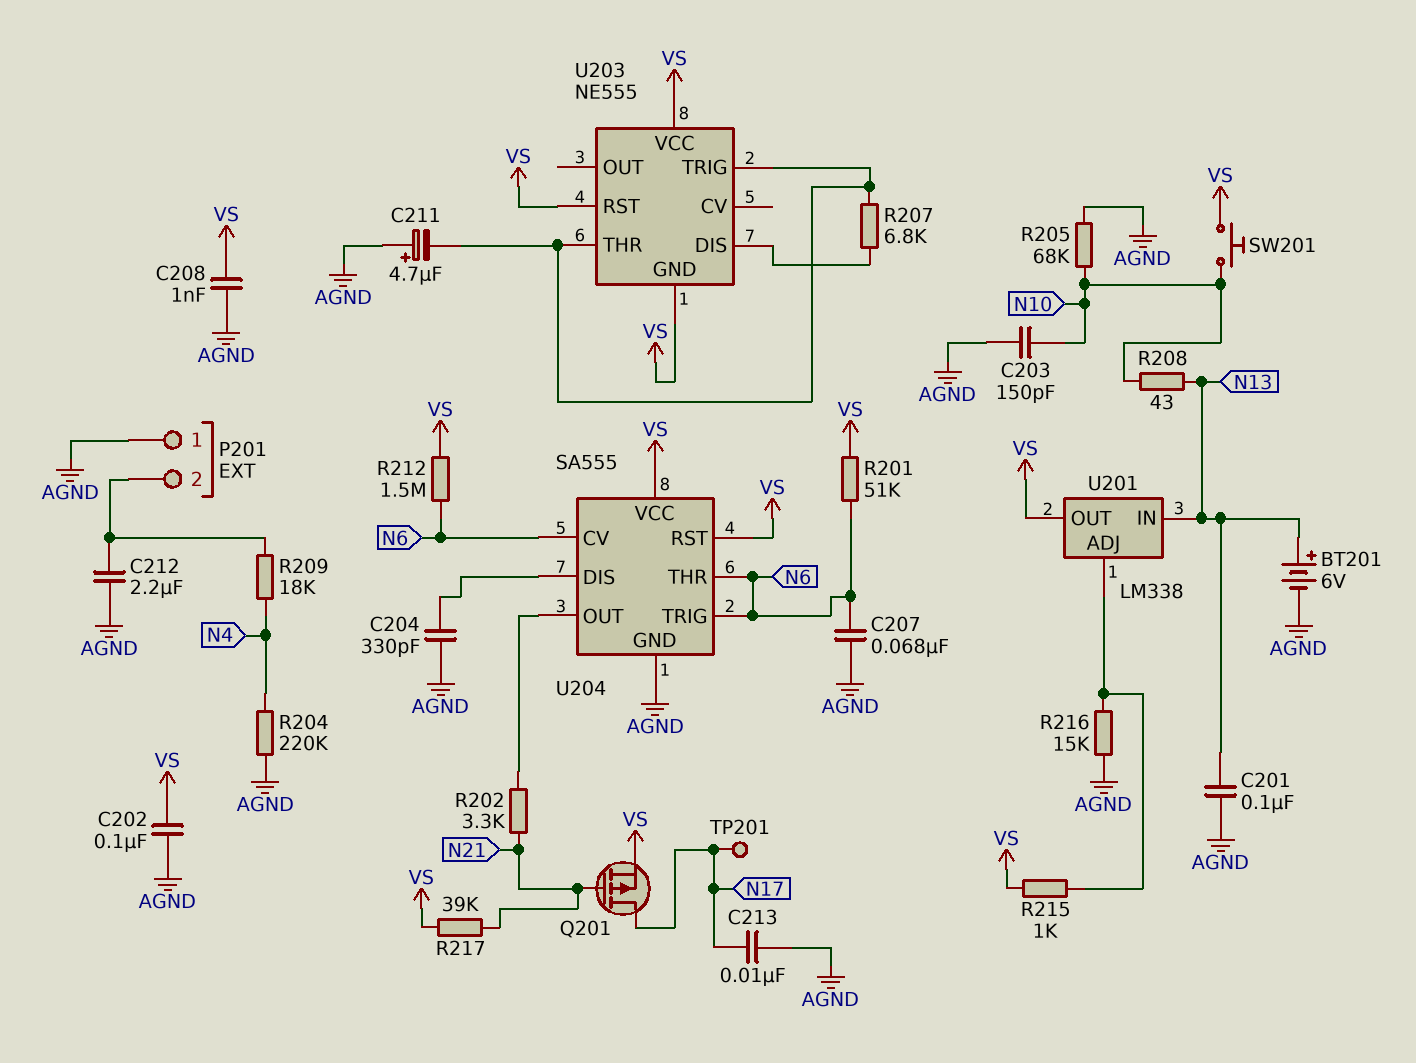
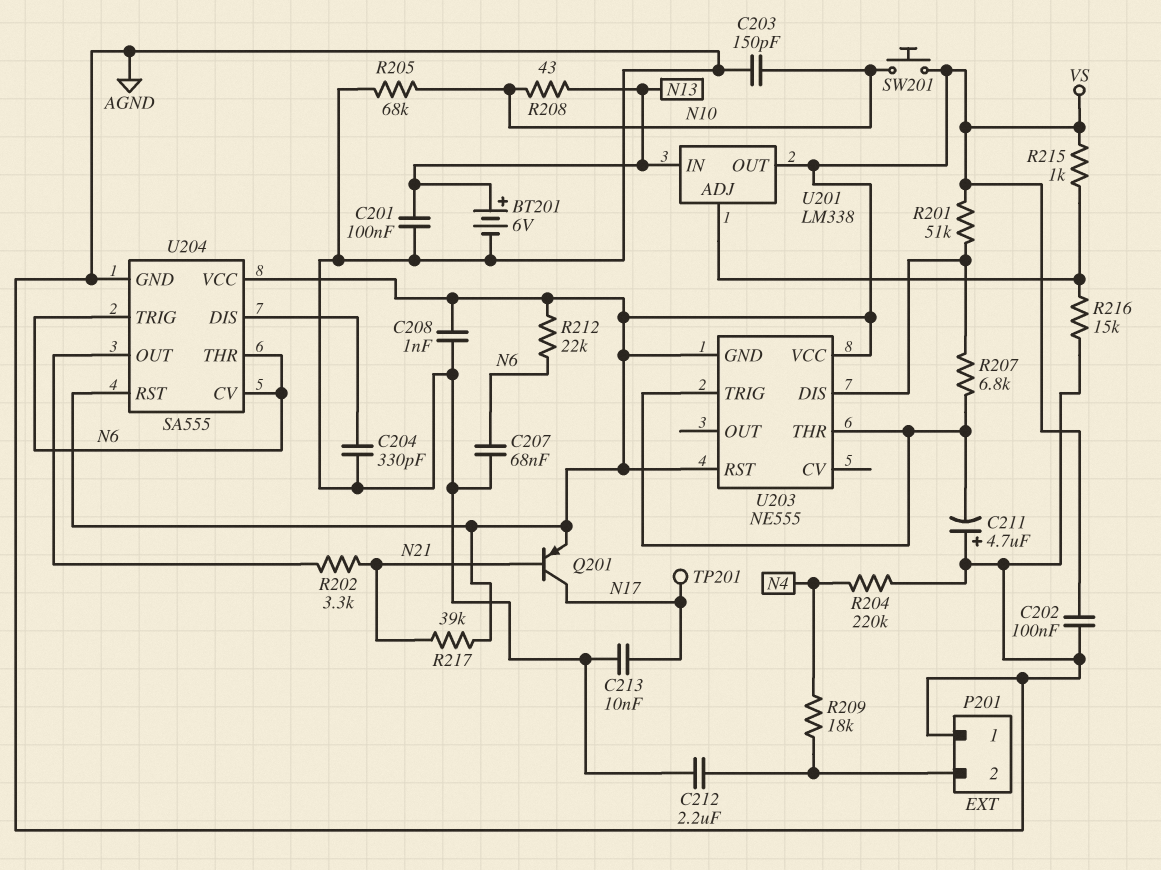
Q201: PMOS (G N21, D N17, S VS) -> PNP (B N21, C N17, E VS)
R201: 51k (N6, VS) -> 51k (U203/DIS, VS)
R212: 1.5M (N6, VS) -> 22k (N6, VS)

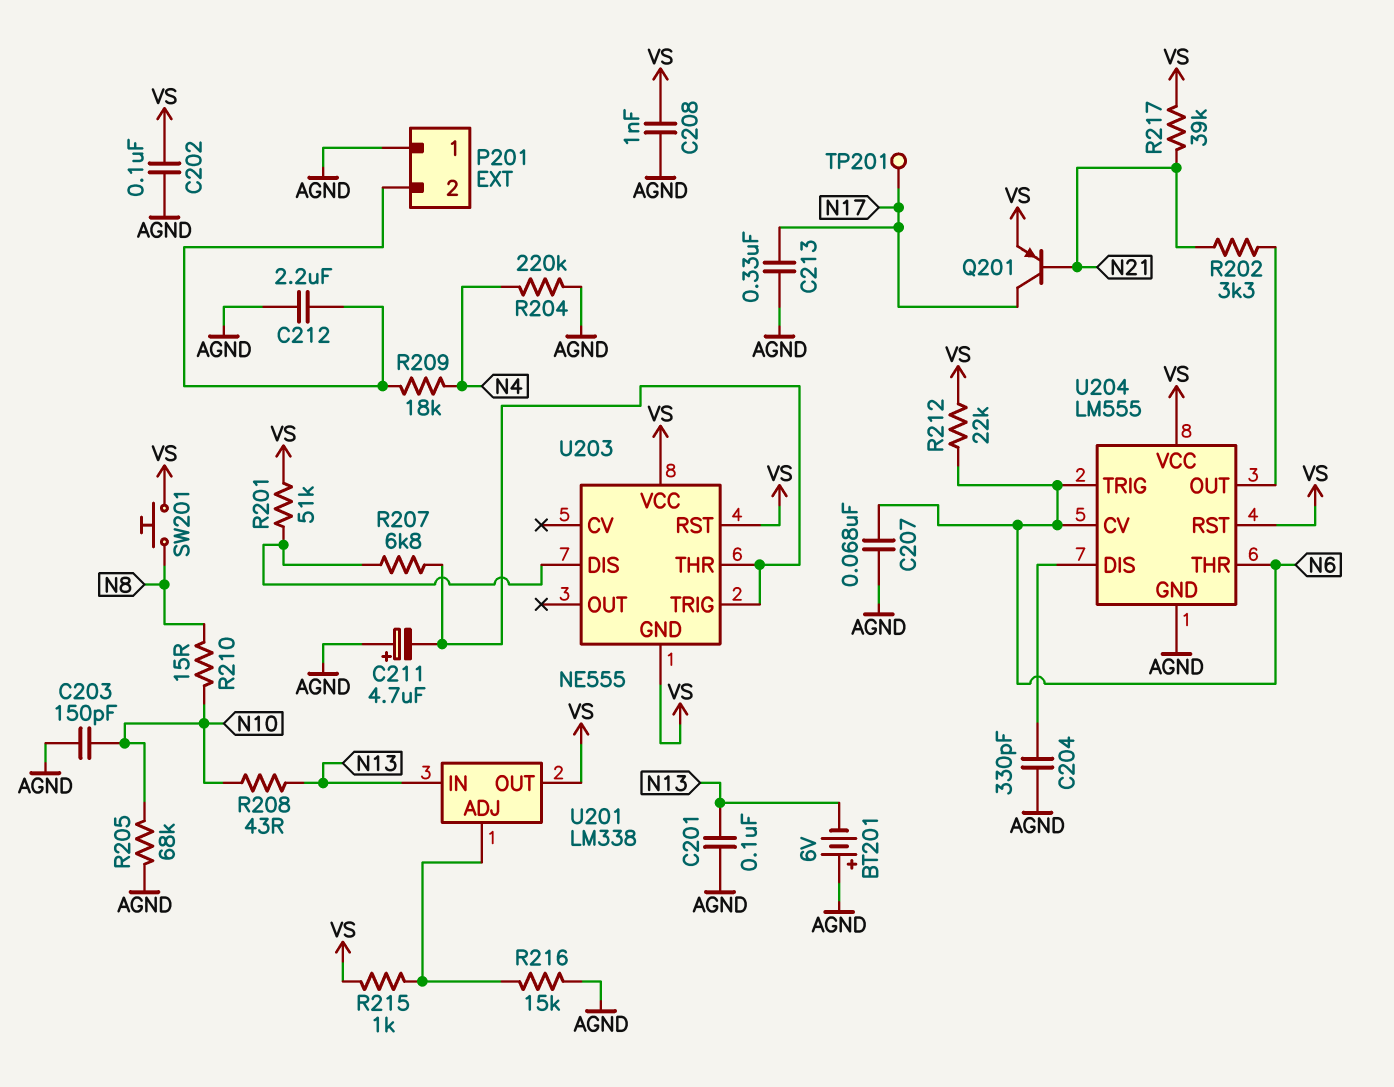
BT201: 6V (plus N13, minus AGND) -> 6V (plus AGND, minus N13)
C213: 10nF (AGND, N17) -> 330nF (AGND, N17)
R210: none -> 15 (N8, N10)
SW201: button (N10, VS) -> button (N8, VS)
U204: SA555 -> LM555

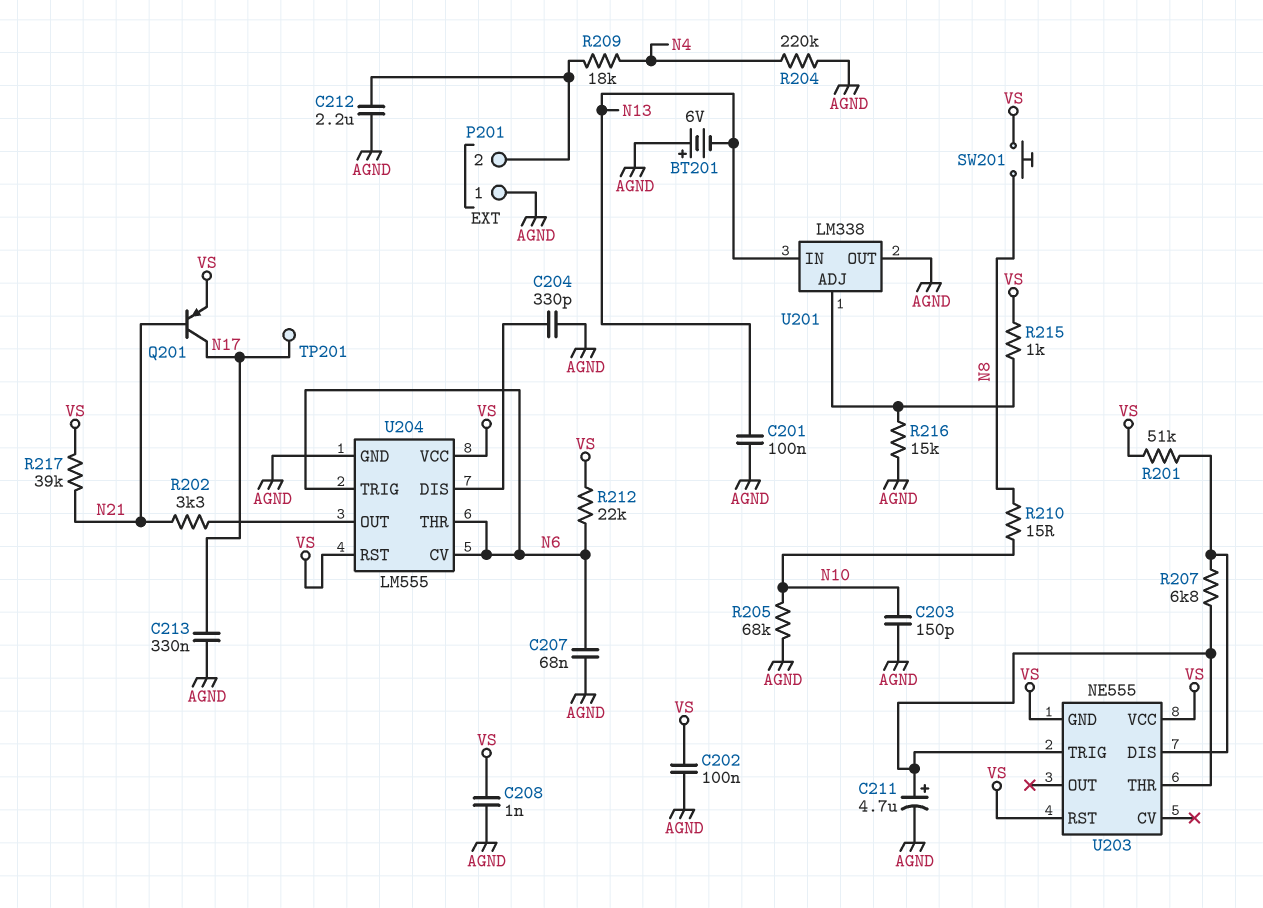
C211: 4.7uF (plus AGND, minus U203/THR) -> 4.7uF (plus U203/THR, minus AGND)
R208: 43 (N10, N13) -> none
U201 pin OUT: VS -> AGND

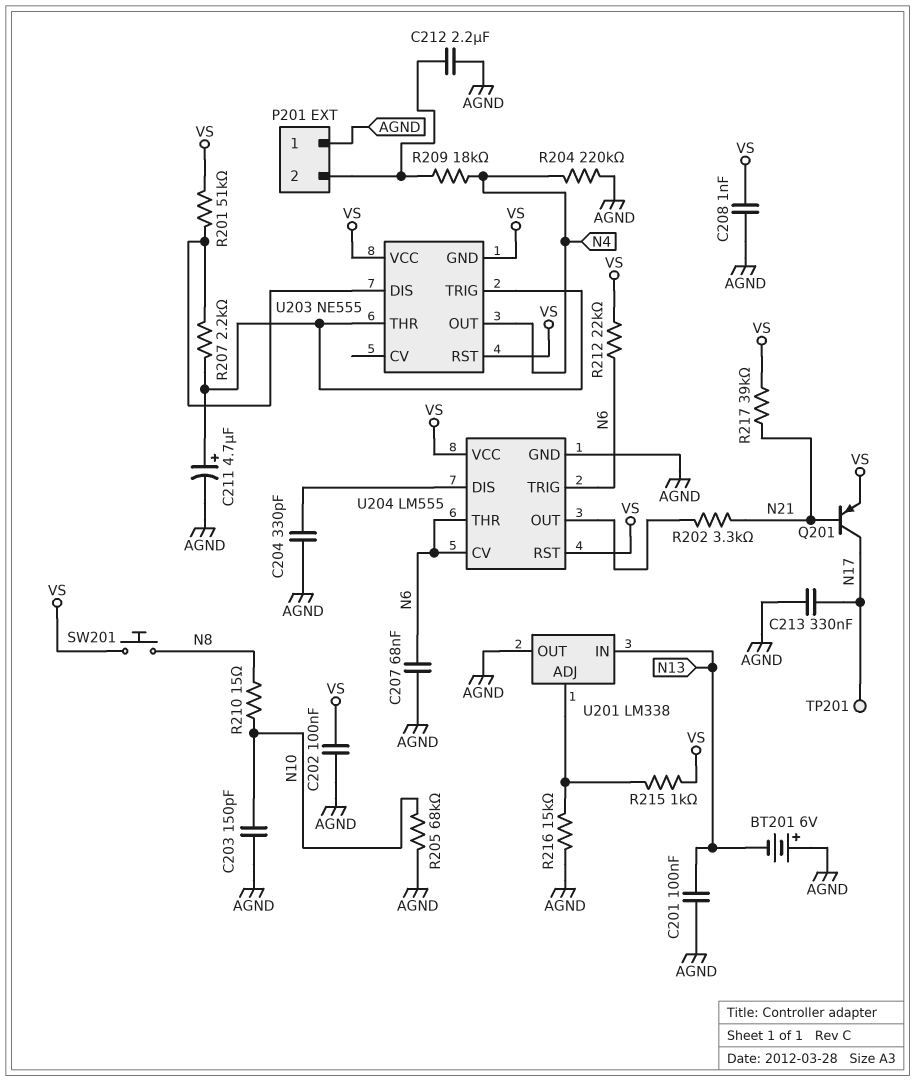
R207: 6.8k (U203/DIS, U203/THR) -> 2.2k (U203/DIS, U203/THR)
U203 pin OUT: none -> N4

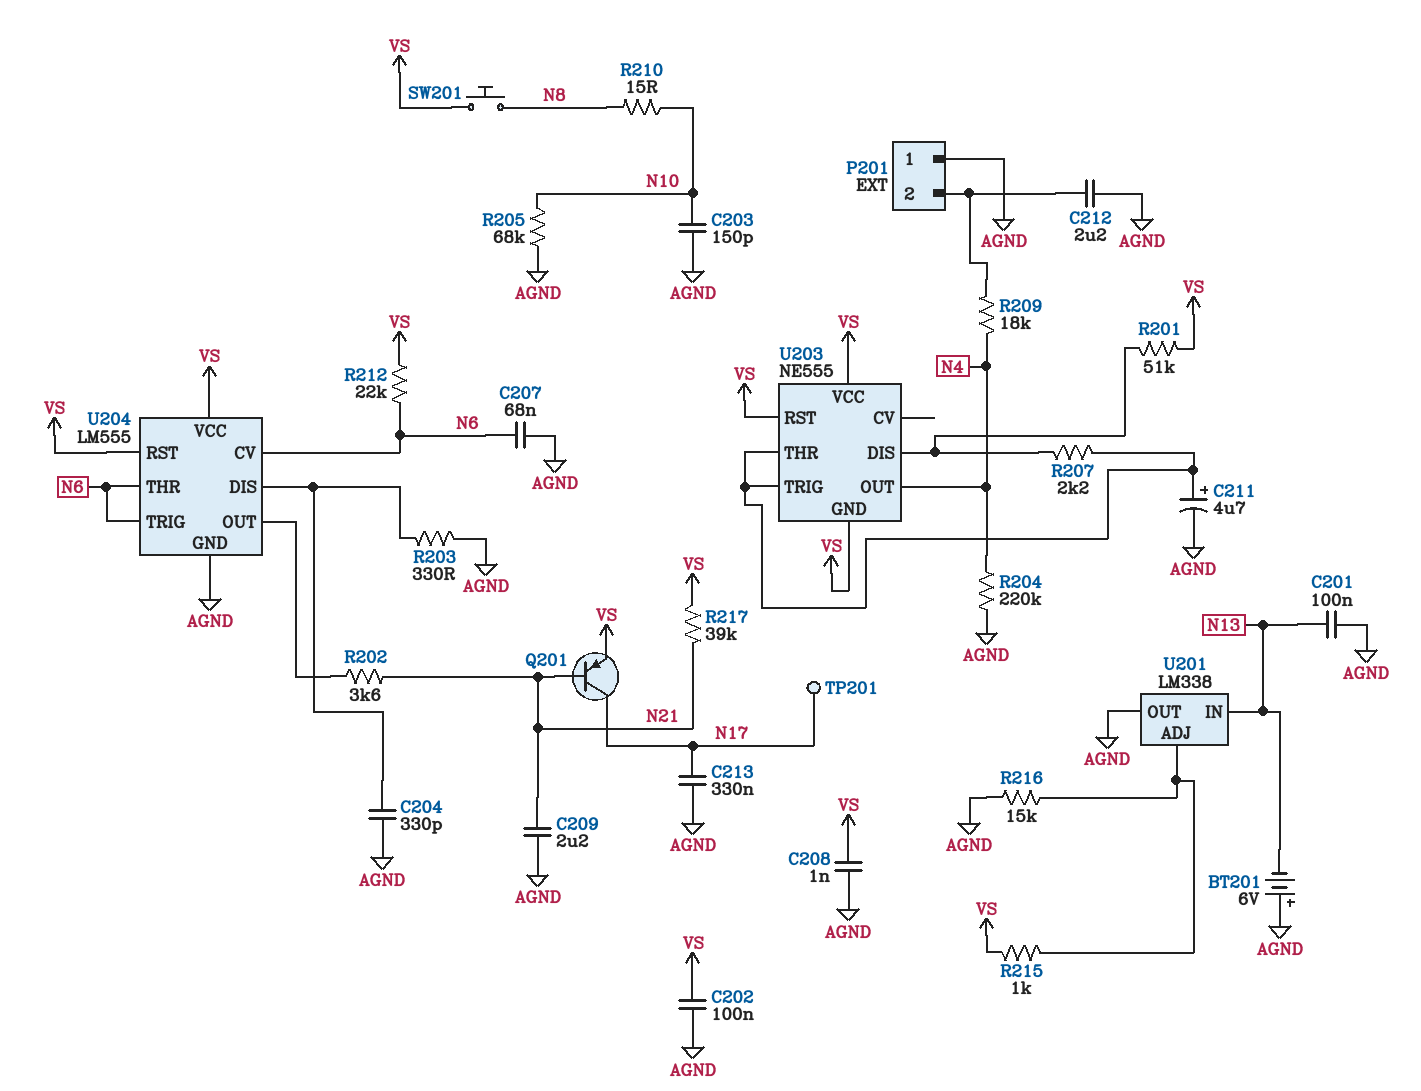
C209: none -> 2.2uF (AGND, N21)
R202: 3.3k (N21, U204/OUT) -> 3.6k (N21, U204/OUT)
R203: none -> 330 (AGND, U204/DIS)

